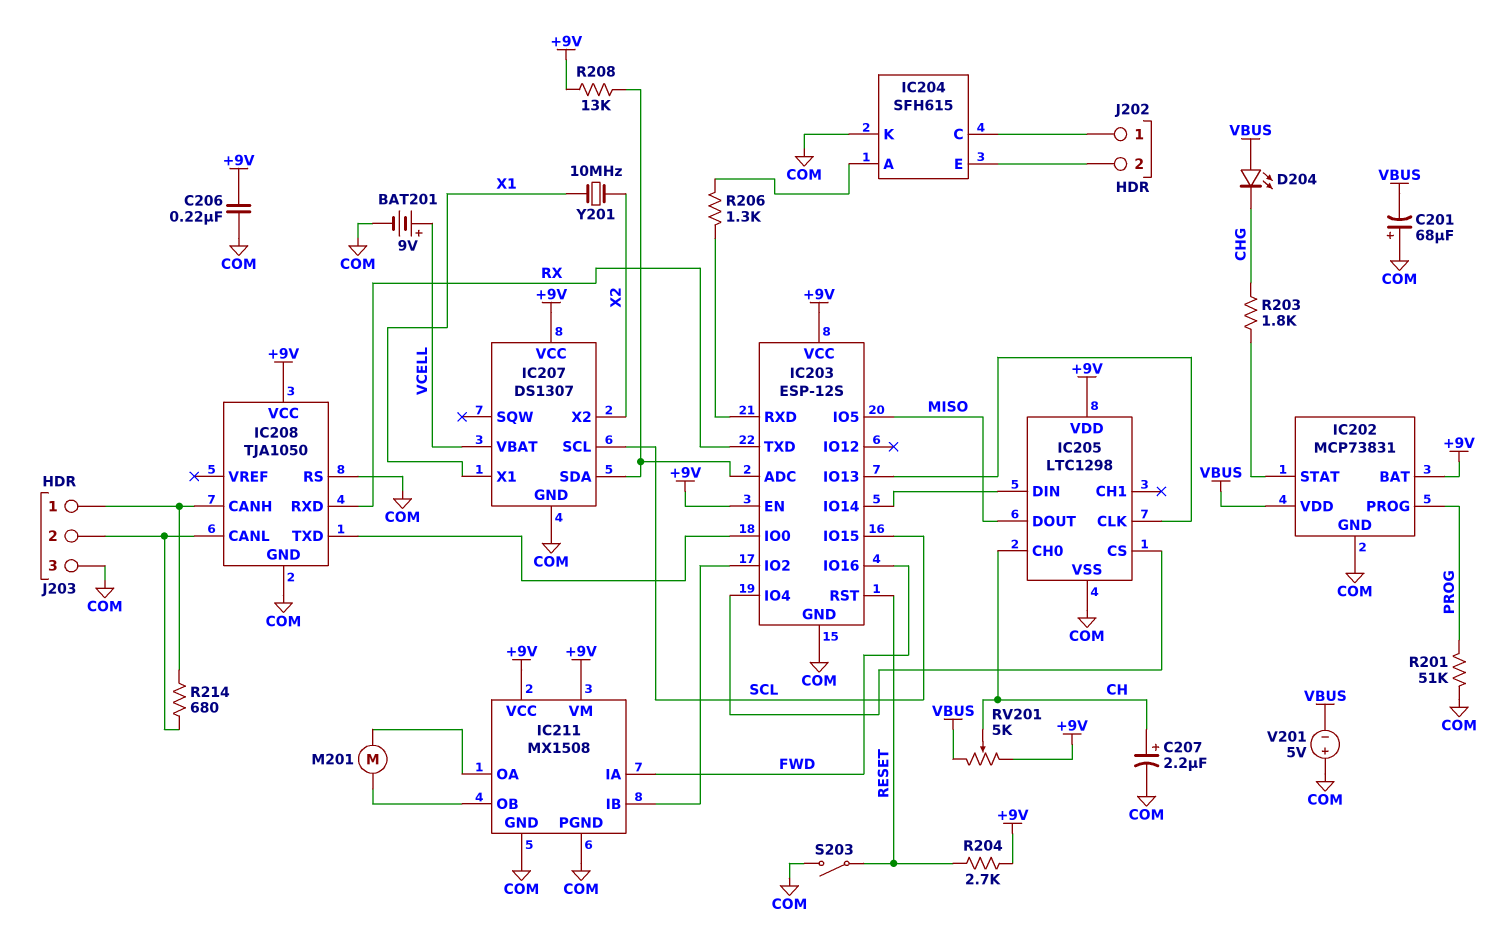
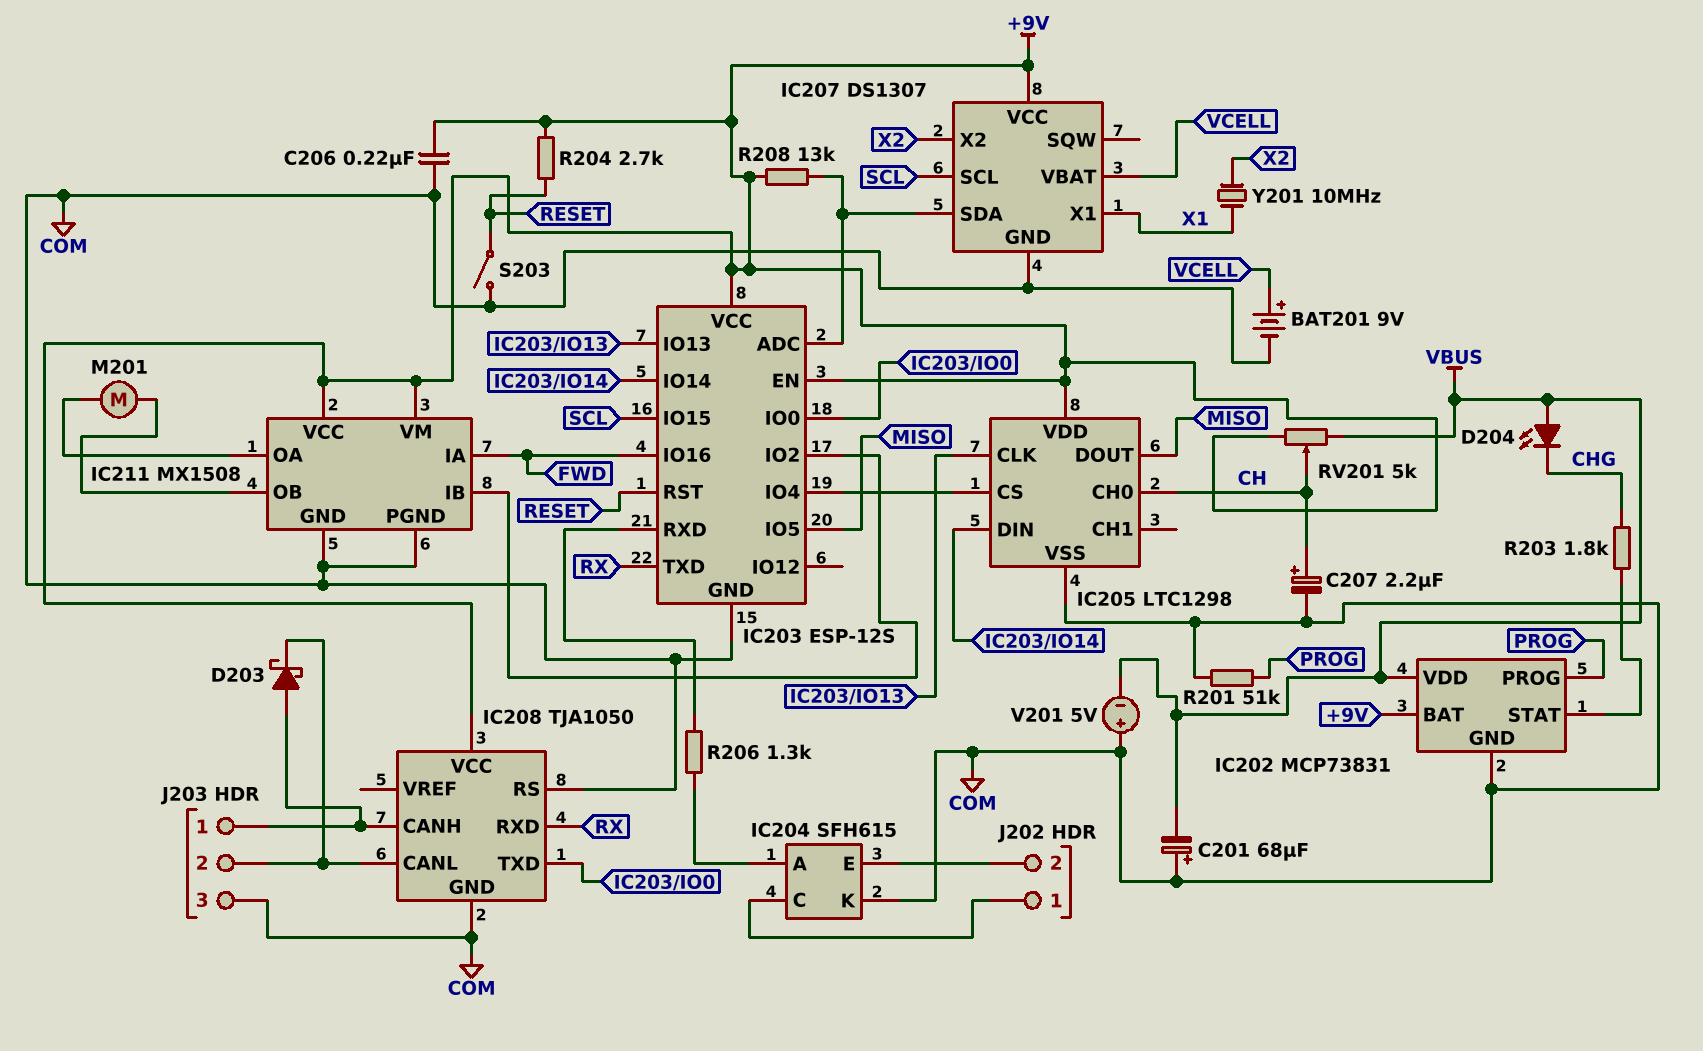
D203: none -> schottky (A IC208/CANH, K IC208/CANL)
R214: 680 (IC208/CANH, IC208/CANL) -> none

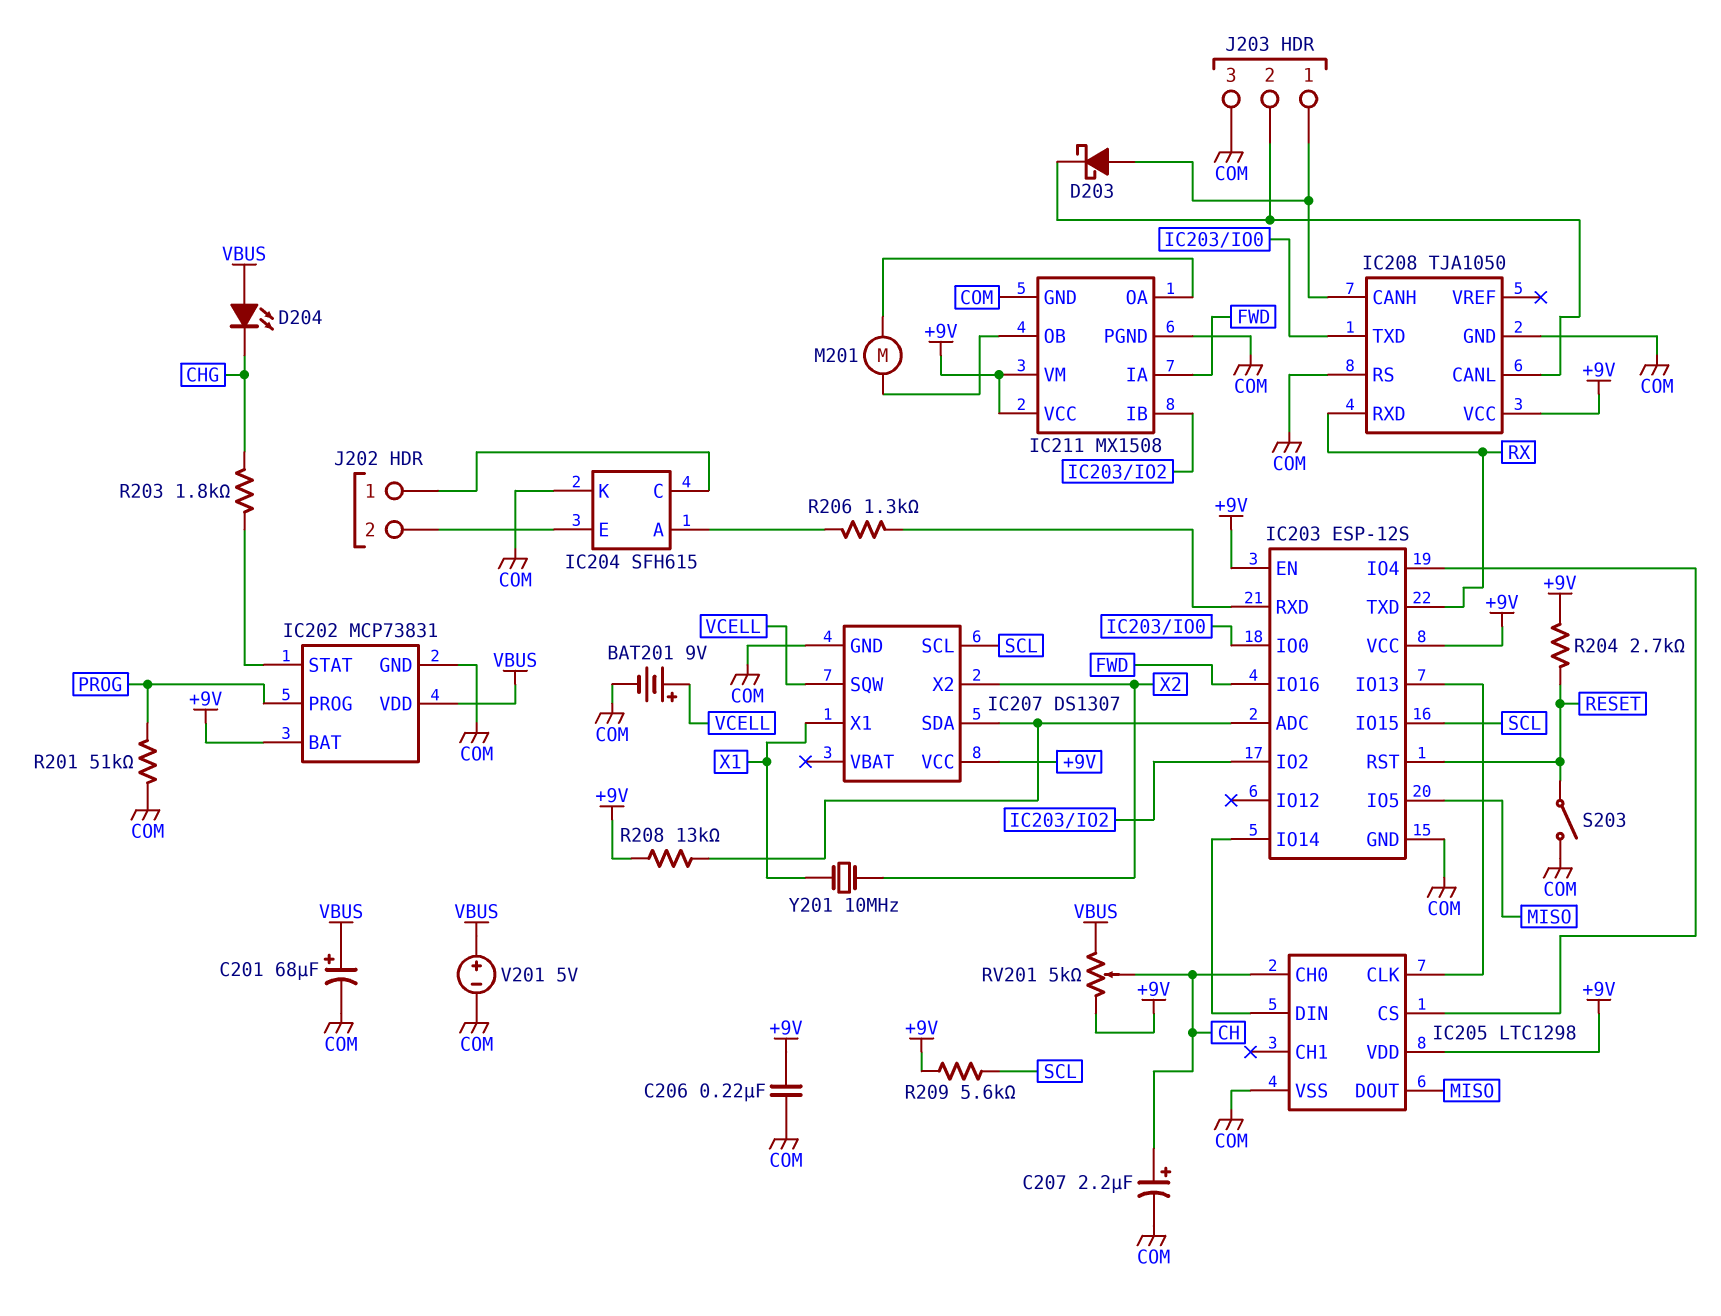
C201: 68uF (plus COM, minus VBUS) -> 68uF (plus VBUS, minus COM)
IC207 pin SQW: none -> VCELL
IC207 pin VBAT: VCELL -> none
R209: none -> 5.6k (+9V, SCL)
V201: 5V (plus COM, minus VBUS) -> 5V (plus VBUS, minus COM)

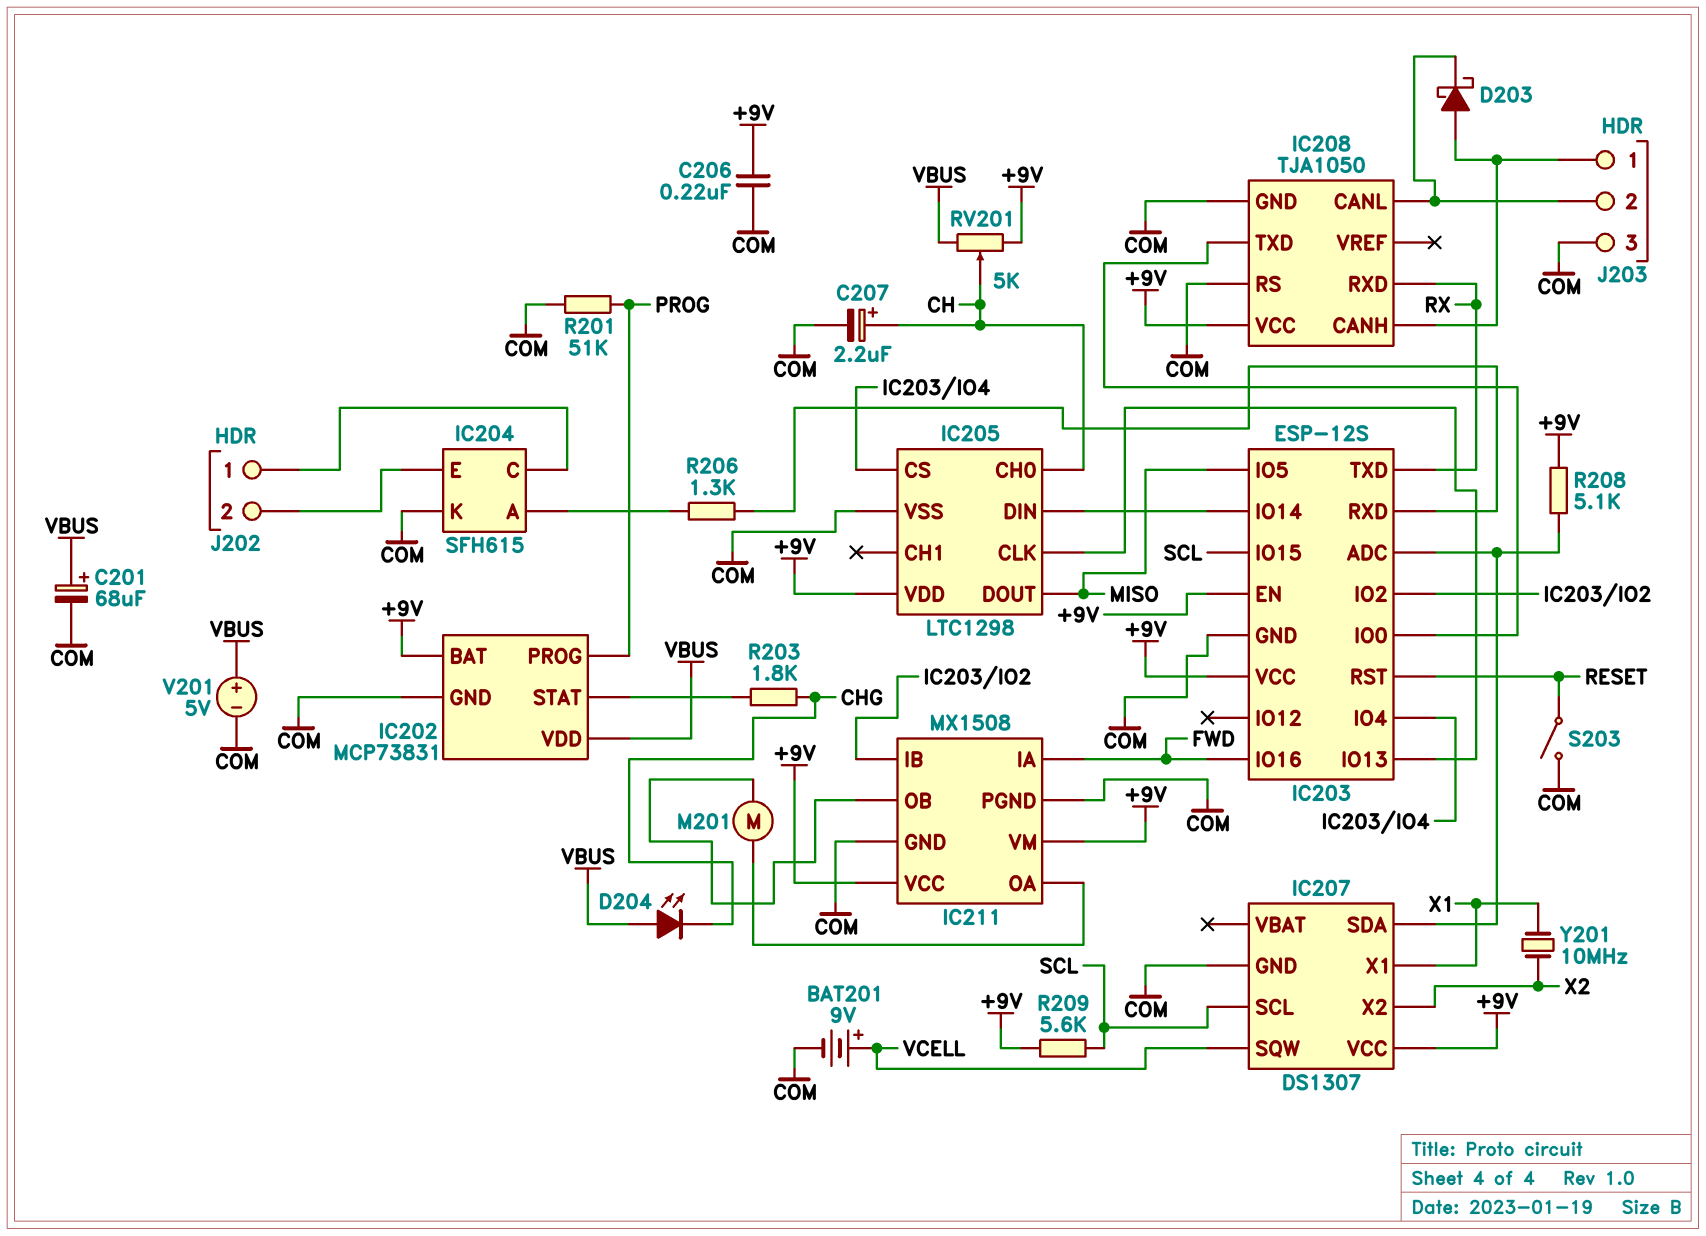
R204: 2.7k (+9V, RESET) -> none
R208: 13k (+9V, IC203/ADC) -> 5.1k (+9V, IC203/ADC)

